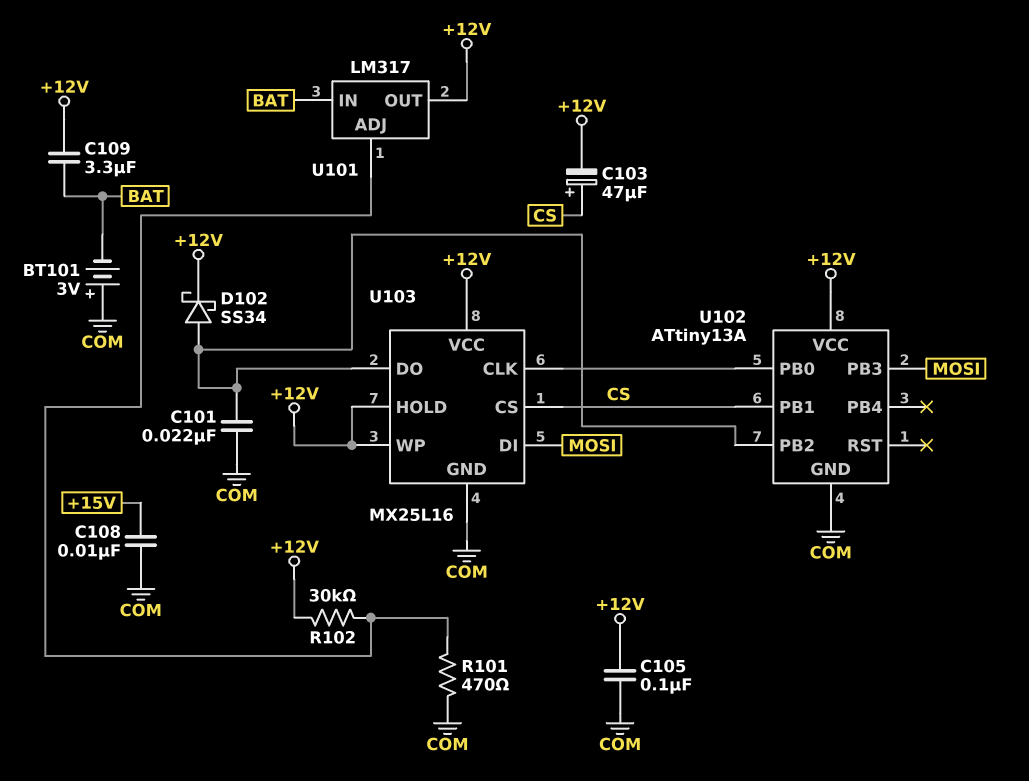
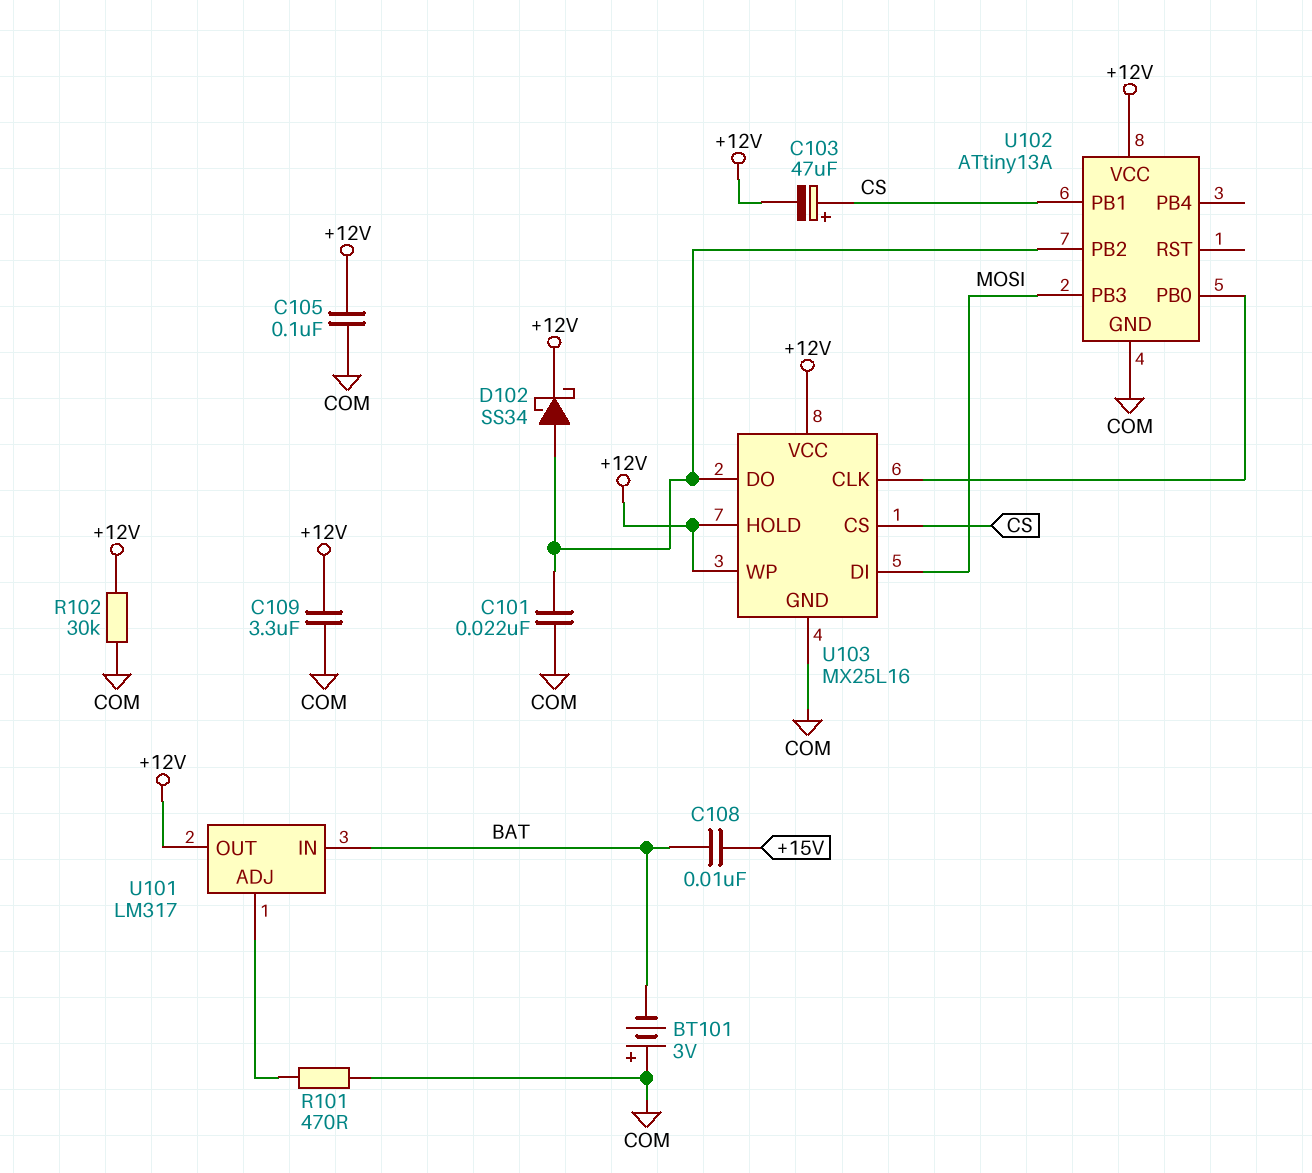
C108: 10nF (+15V, COM) -> 10nF (+15V, BAT)
C109: 3.3uF (+12V, BAT) -> 3.3uF (+12V, COM)
R102: 30k (+12V, U101/ADJ) -> 30k (+12V, COM)

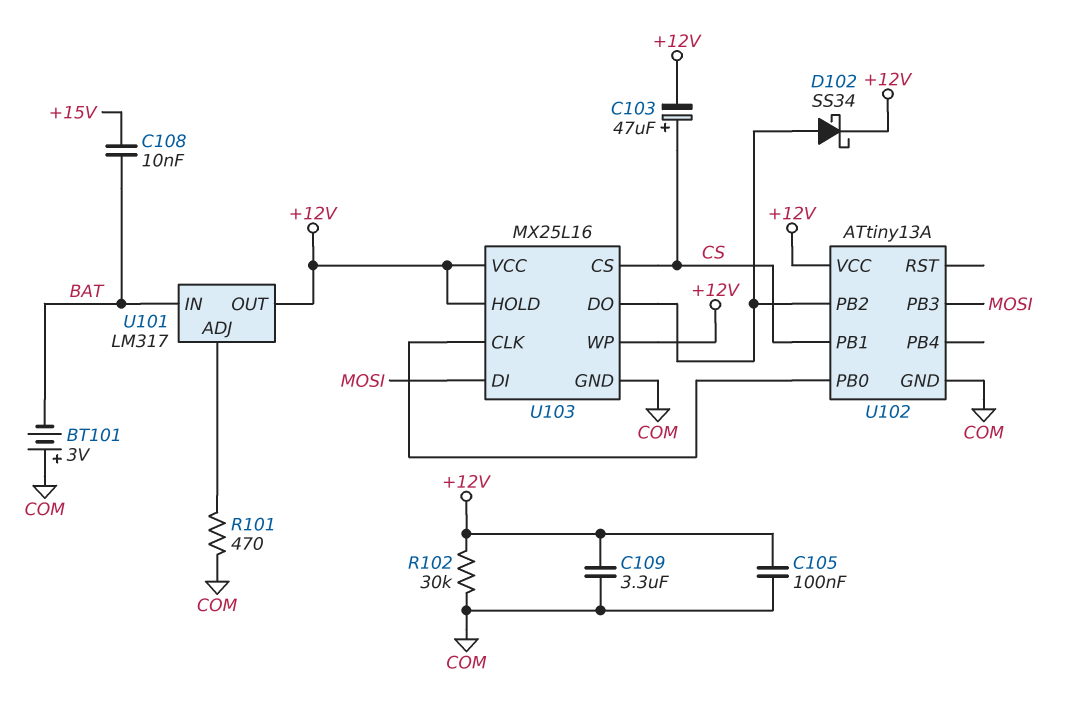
C101: 22nF (COM, U102/PB2) -> none

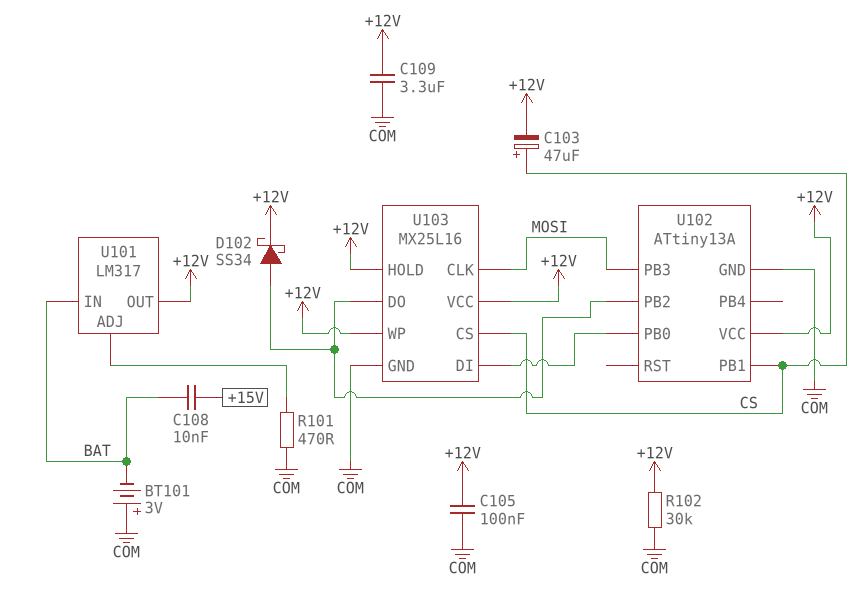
U103 pin CLK: U102/PB0 -> MOSI
U103 pin DI: MOSI -> U102/PB0

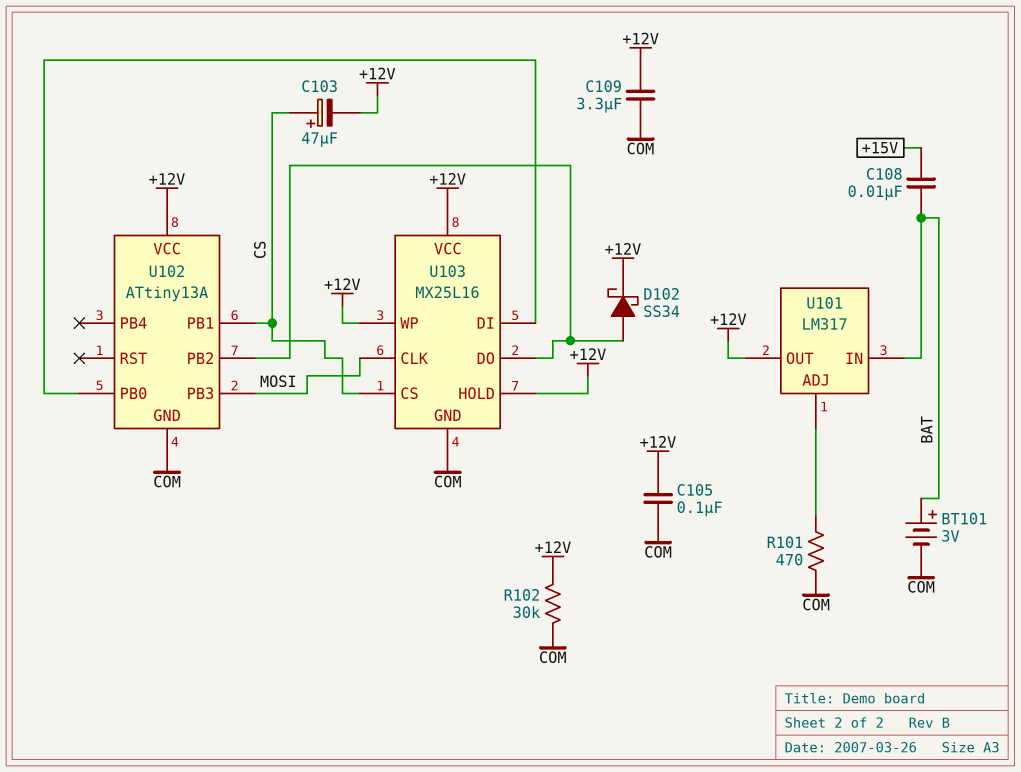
BT101: 3V (plus COM, minus BAT) -> 3V (plus BAT, minus COM)

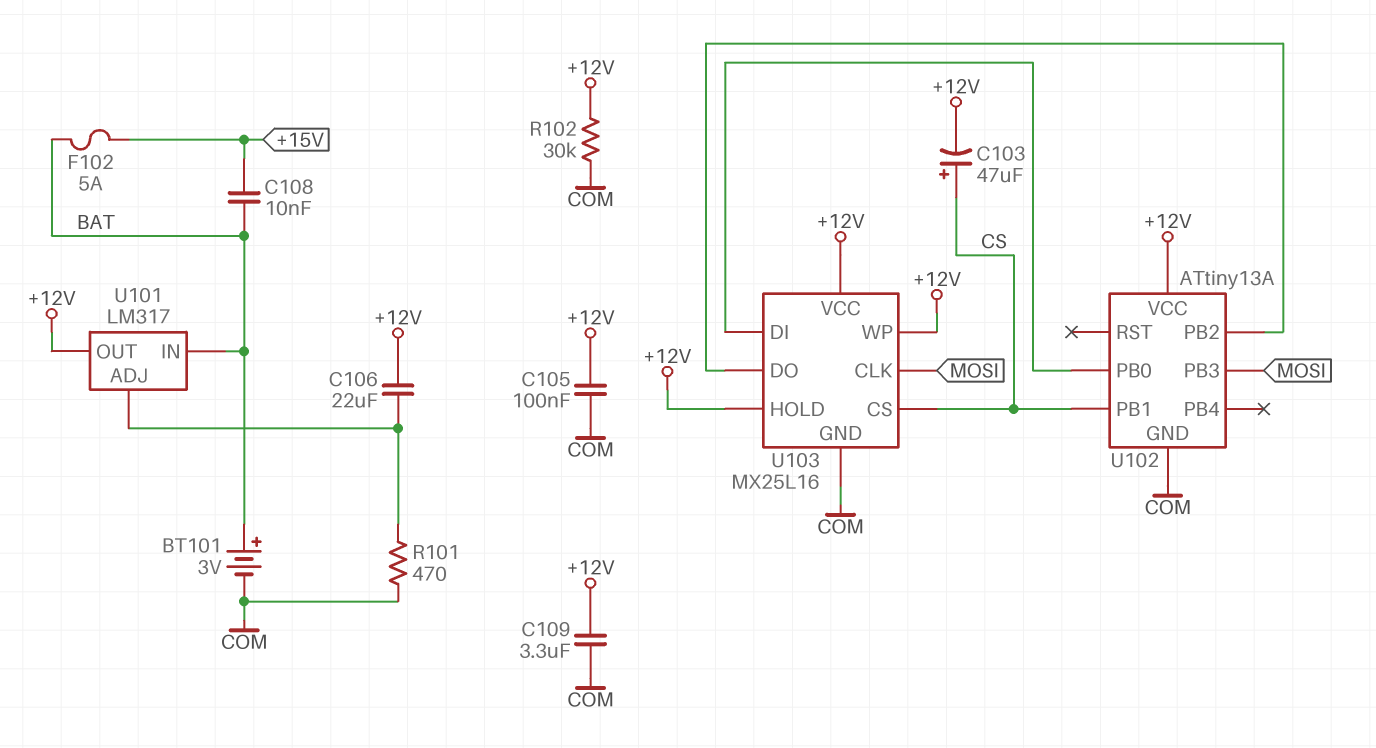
C106: none -> 22uF (+12V, U101/ADJ)
D102: schottky SS34 (A U102/PB2, K +12V) -> none
F102: none -> 5A (+15V, BAT)

